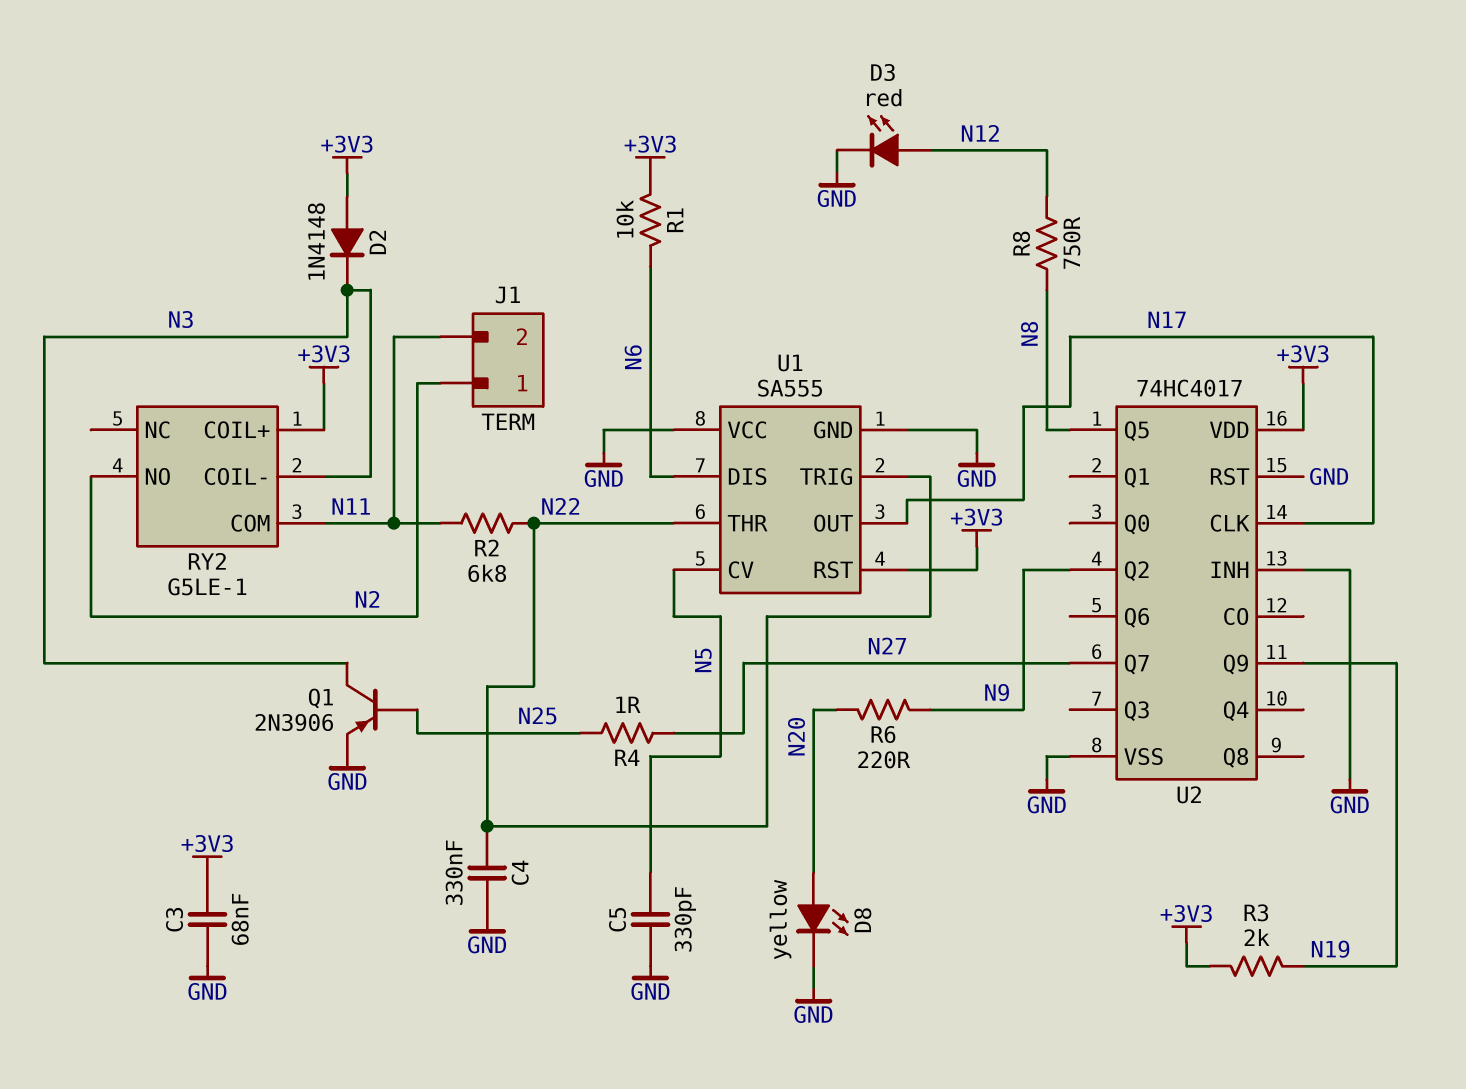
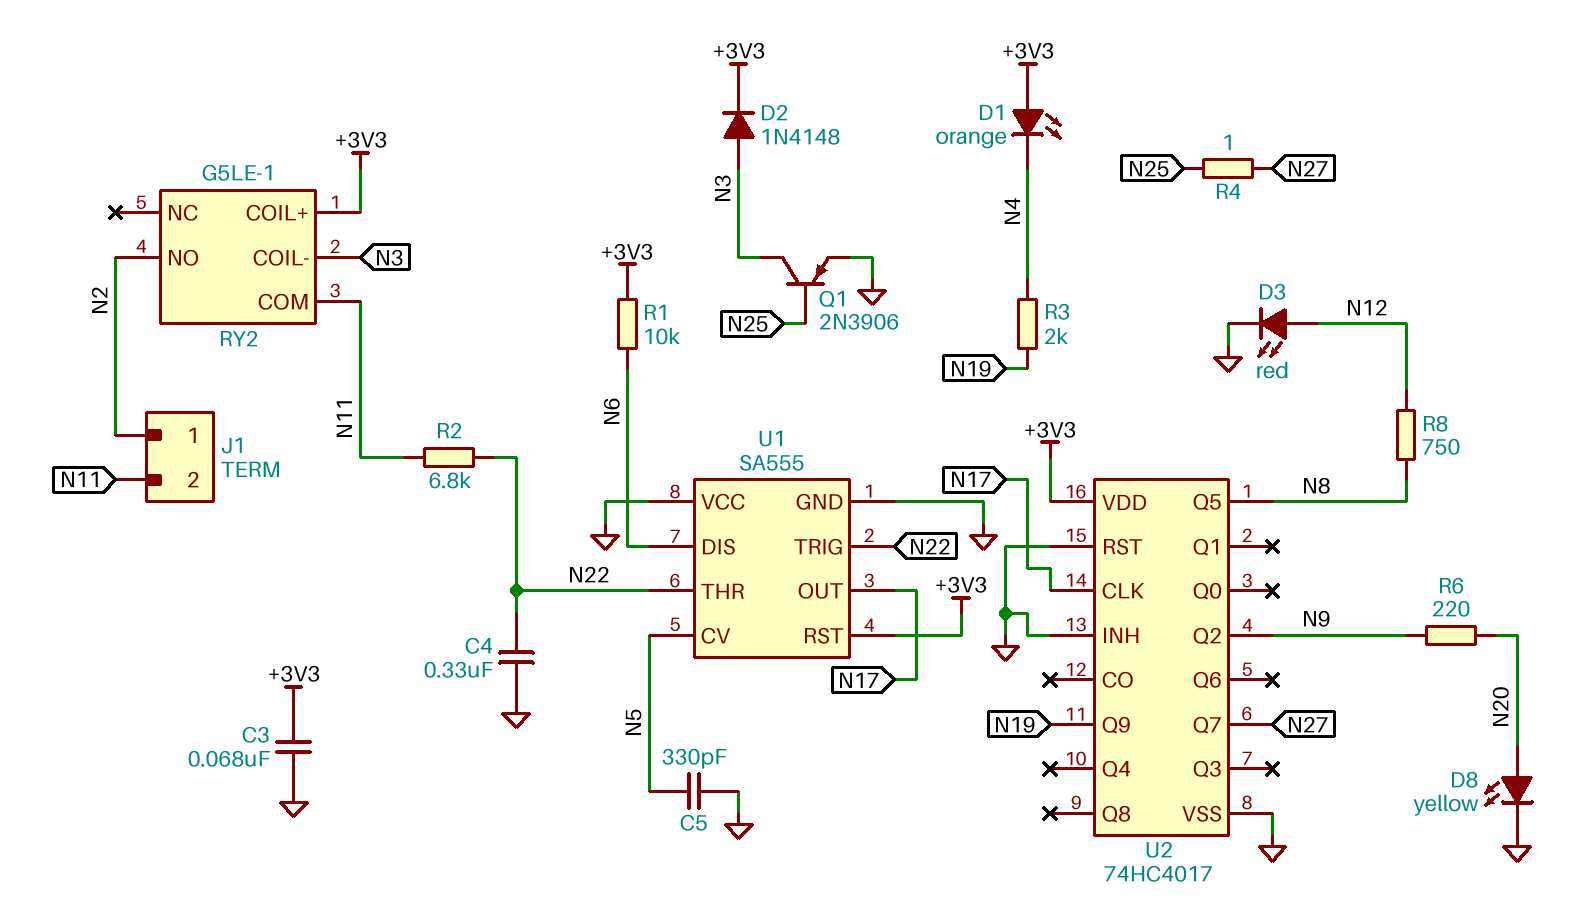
D1: none -> LED orange (A +3V3, K N4)
D2: diode 1N4148 (A +3V3, K N3) -> diode 1N4148 (A N3, K +3V3)
R3: 2k (+3V3, N19) -> 2k (N4, N19)

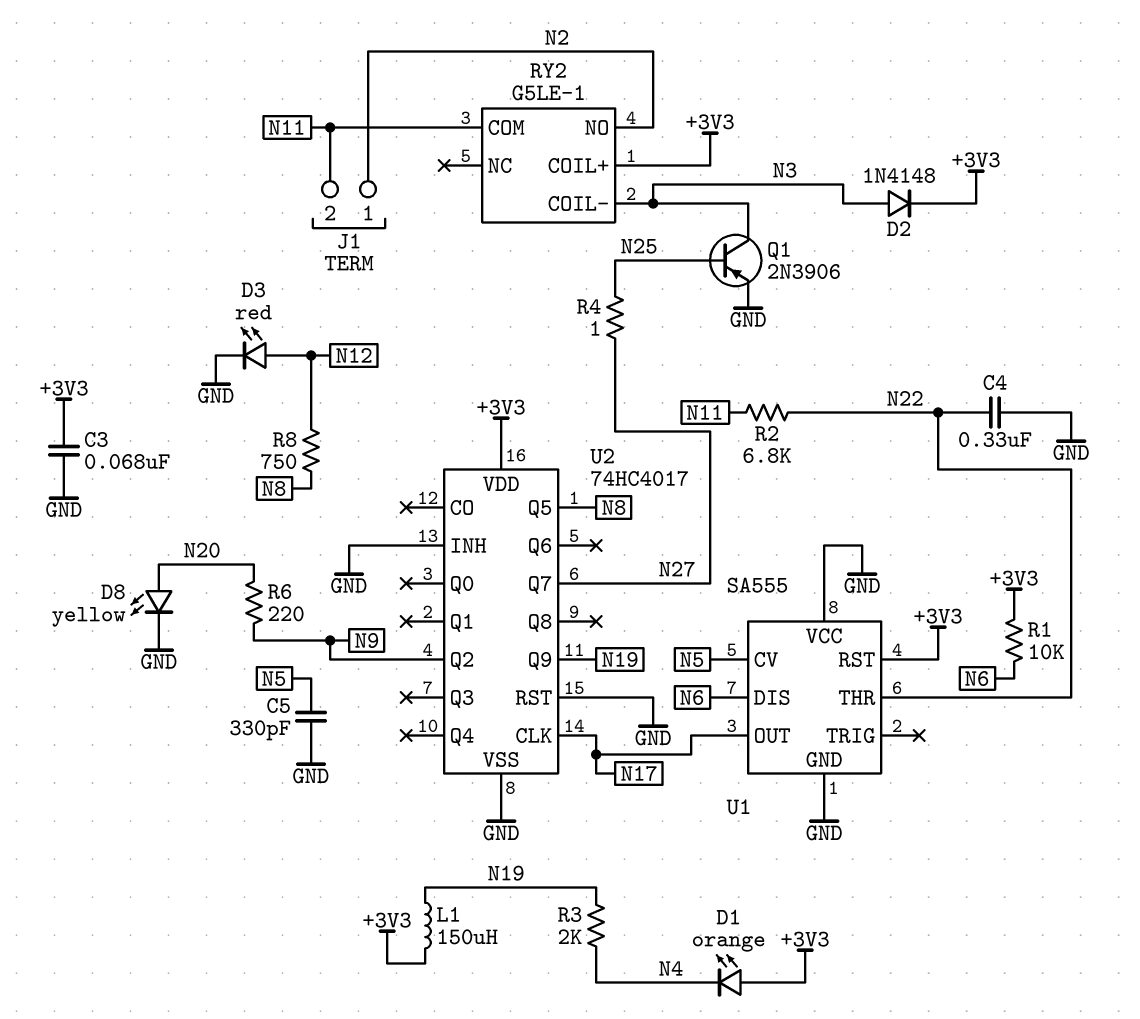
L1: none -> 150uH (+3V3, N19)
U1 pin TRIG: N22 -> none

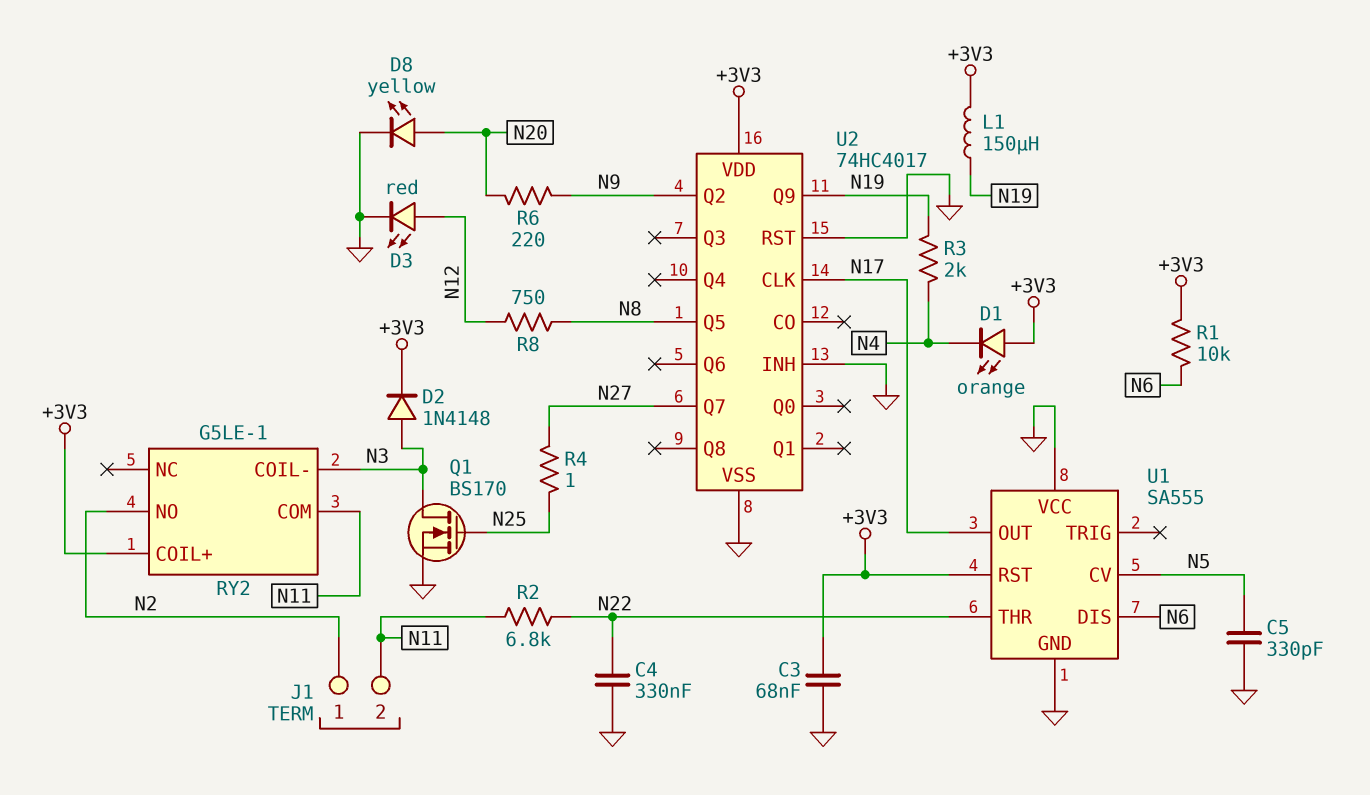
Q1: PNP 2N3906 (B N25, C N3, E GND) -> NMOS BS170 (G N25, D N3, S GND)

